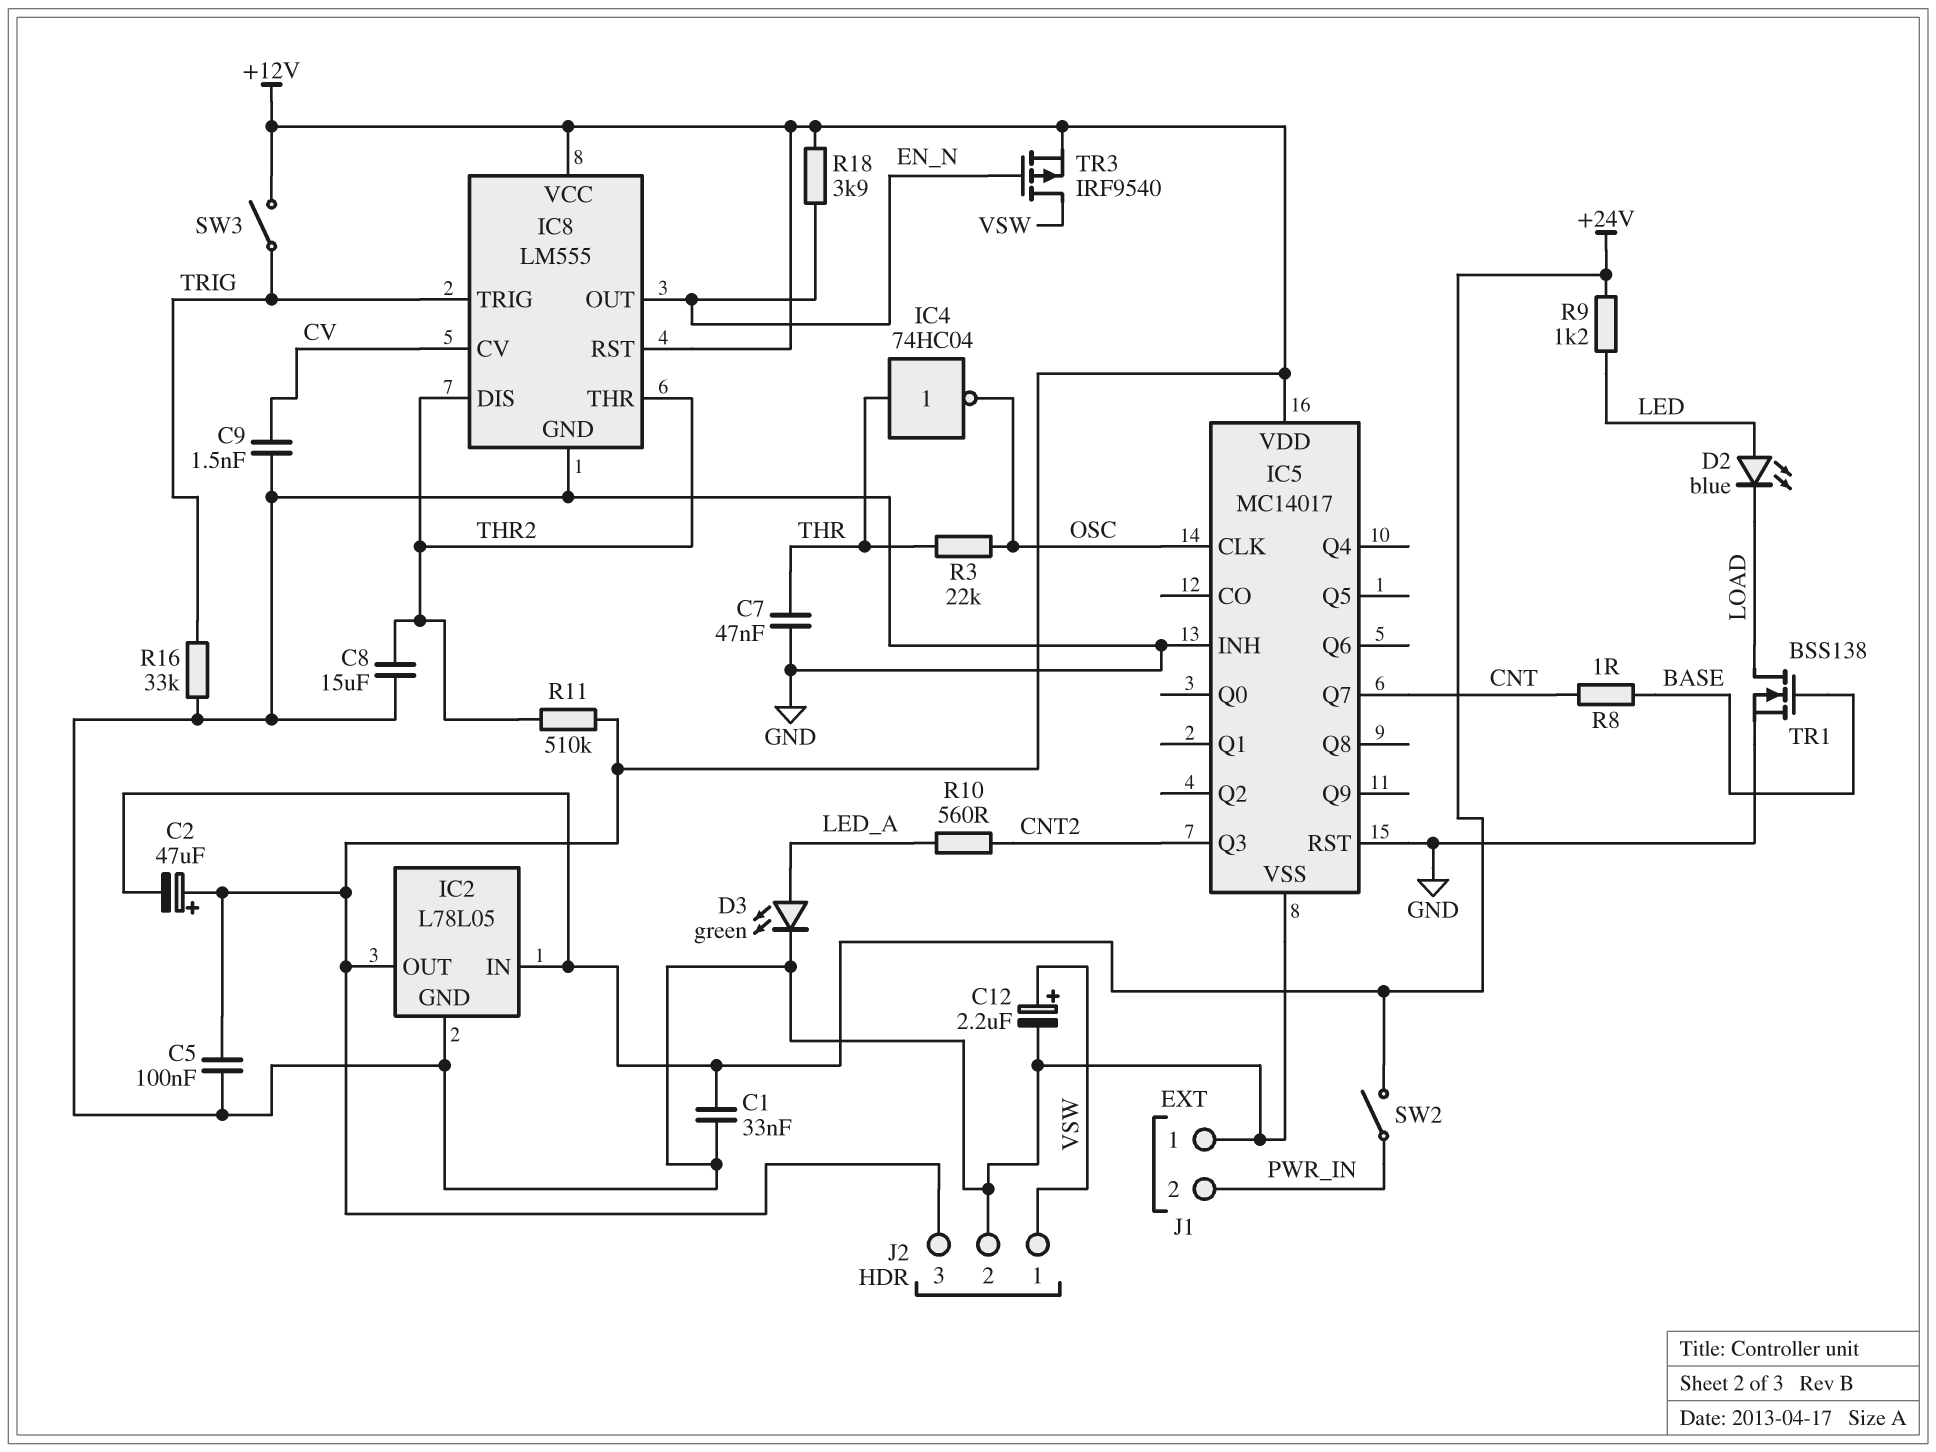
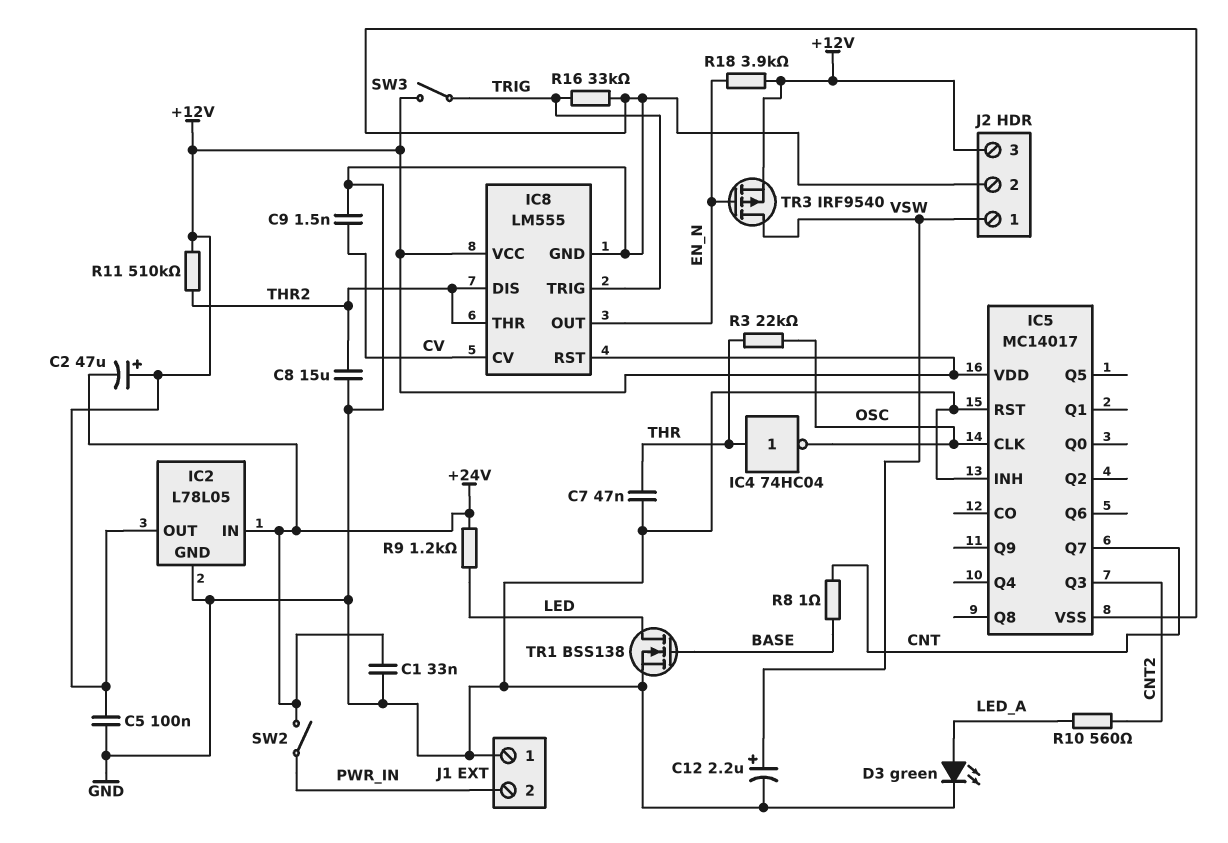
D2: LED blue (A LED, K LOAD) -> none
TR1: NMOS BSS138 (G BASE, D LOAD, S GND) -> NMOS BSS138 (G BASE, D LED, S GND)

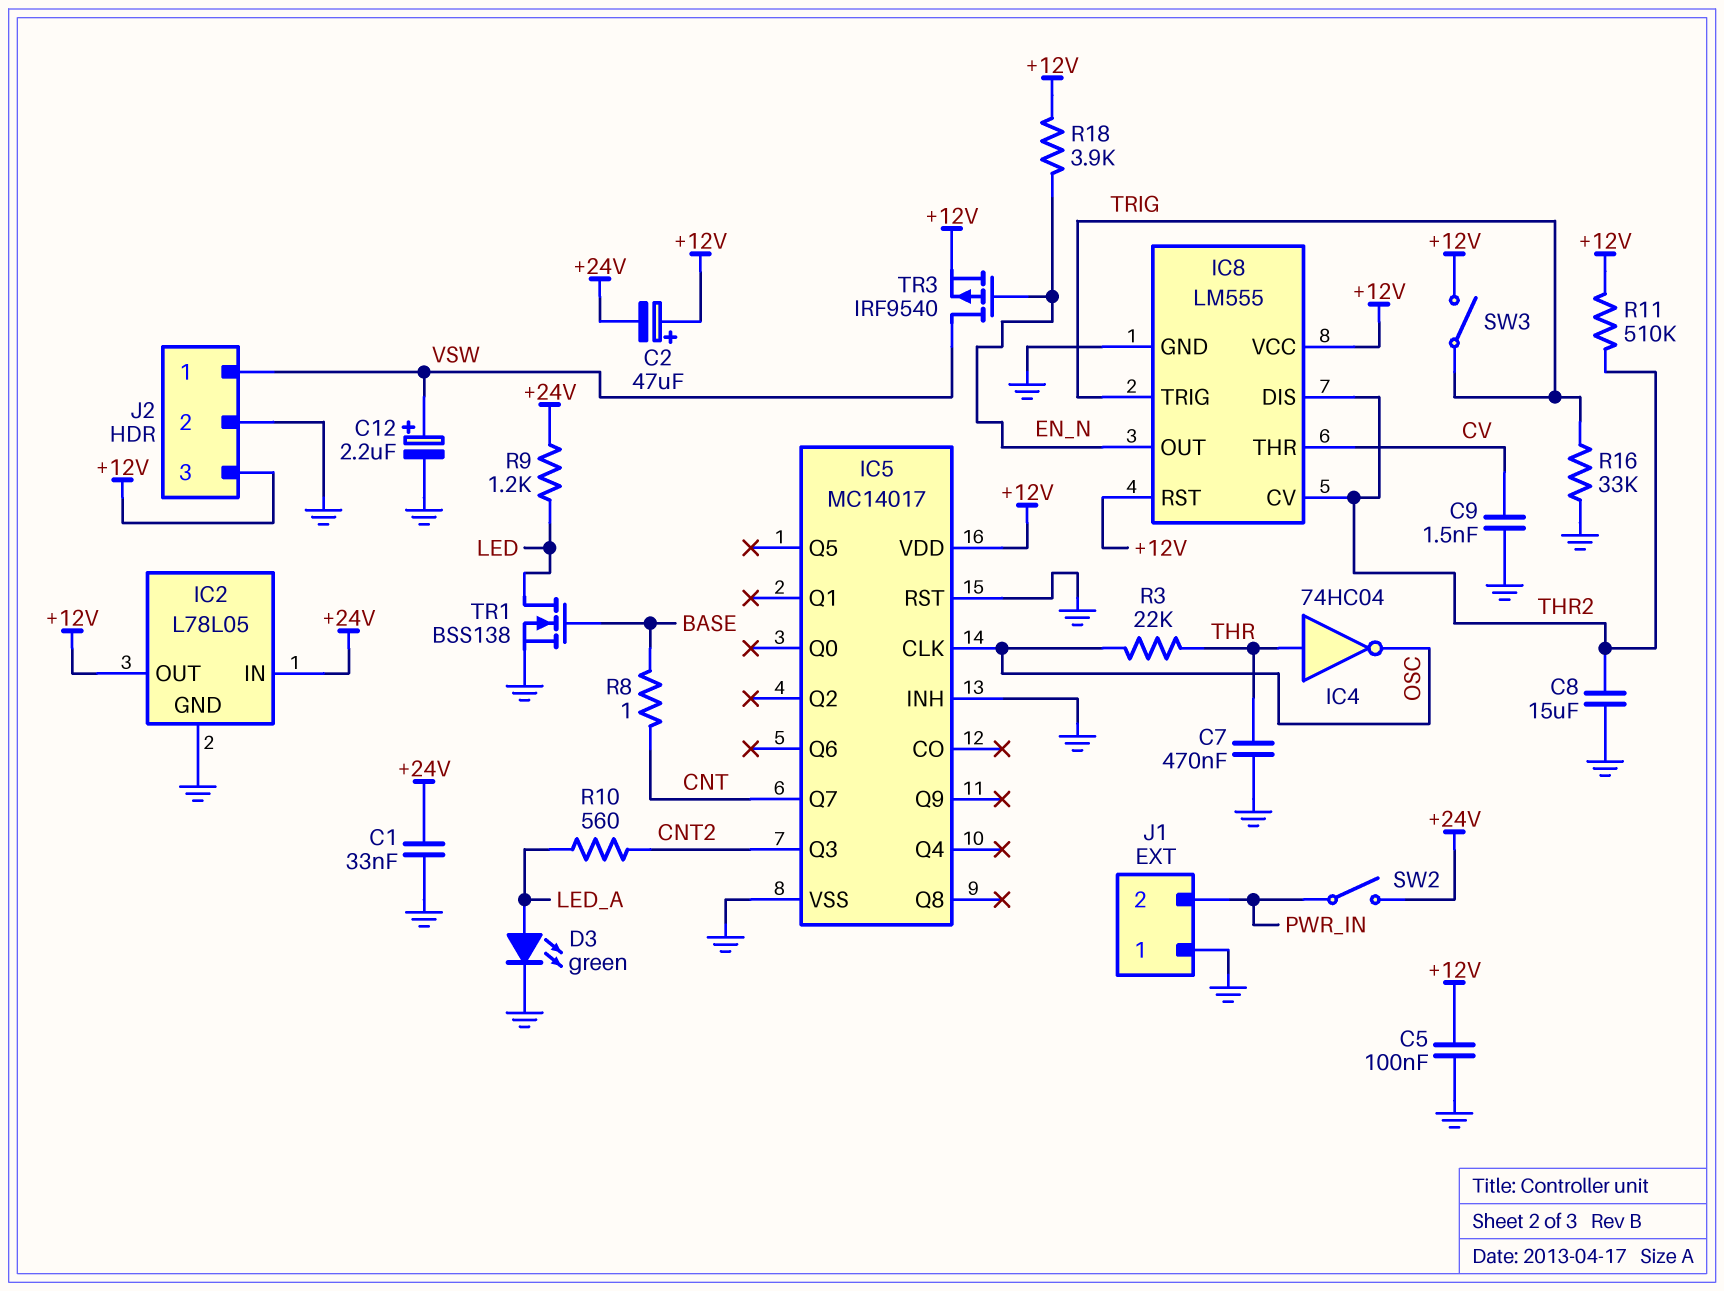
C7: 47nF (GND, THR) -> 470nF (GND, THR)
IC8 pin CV: CV -> THR2
IC8 pin THR: THR2 -> CV

